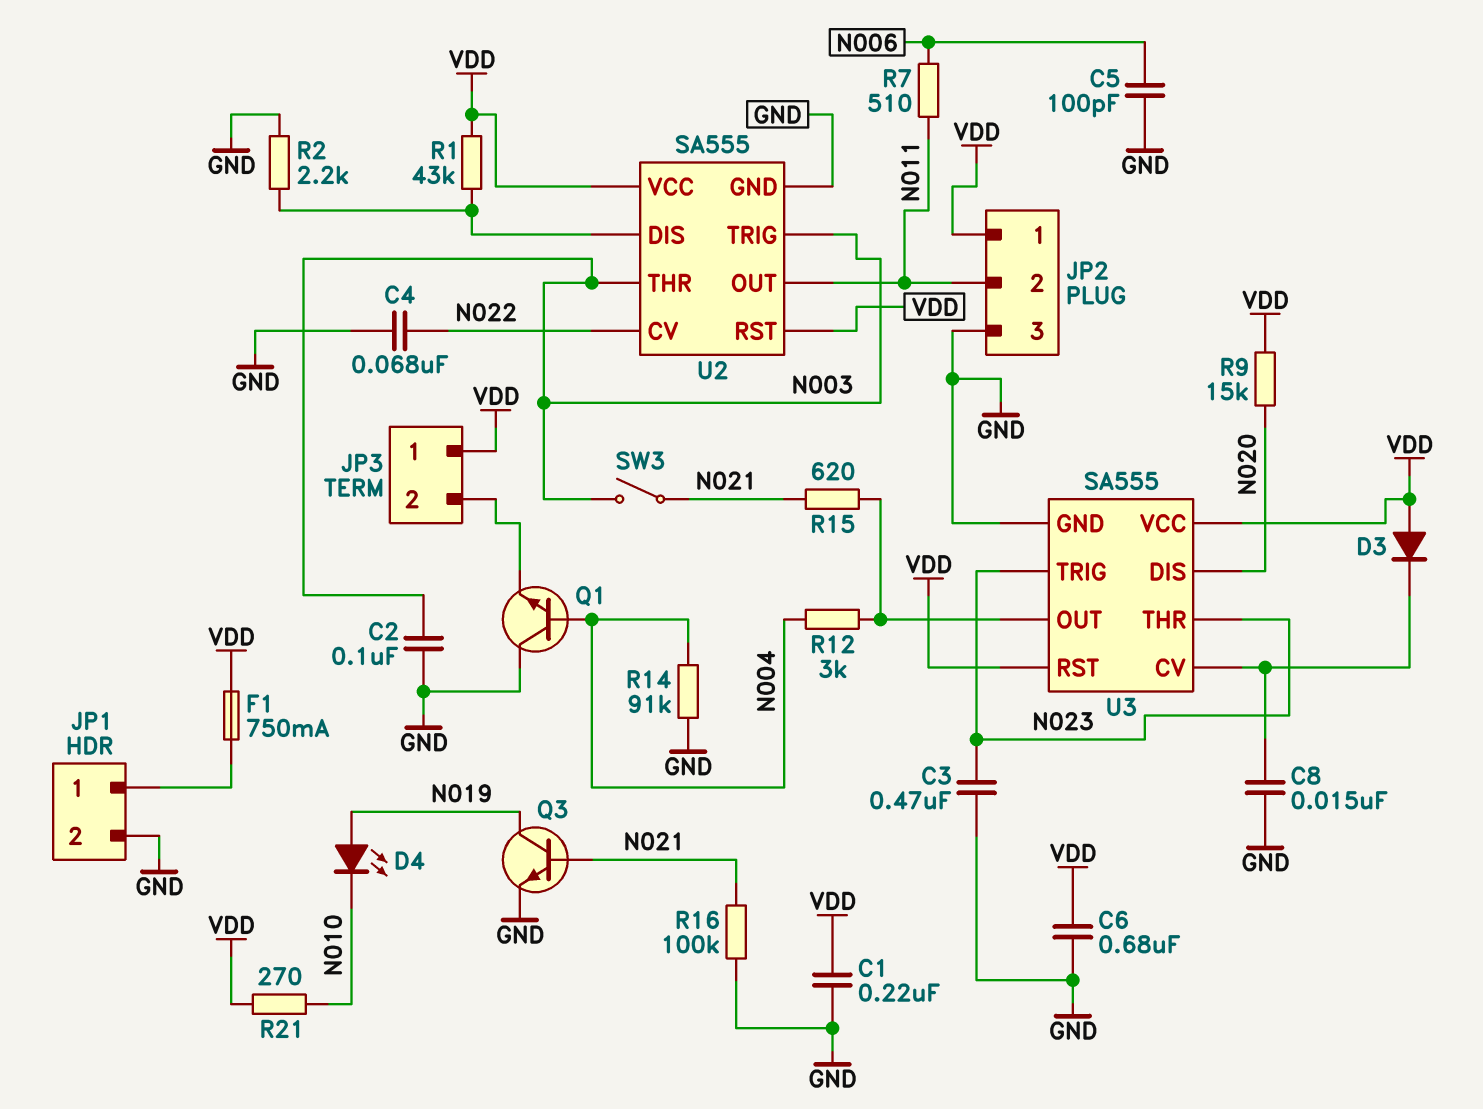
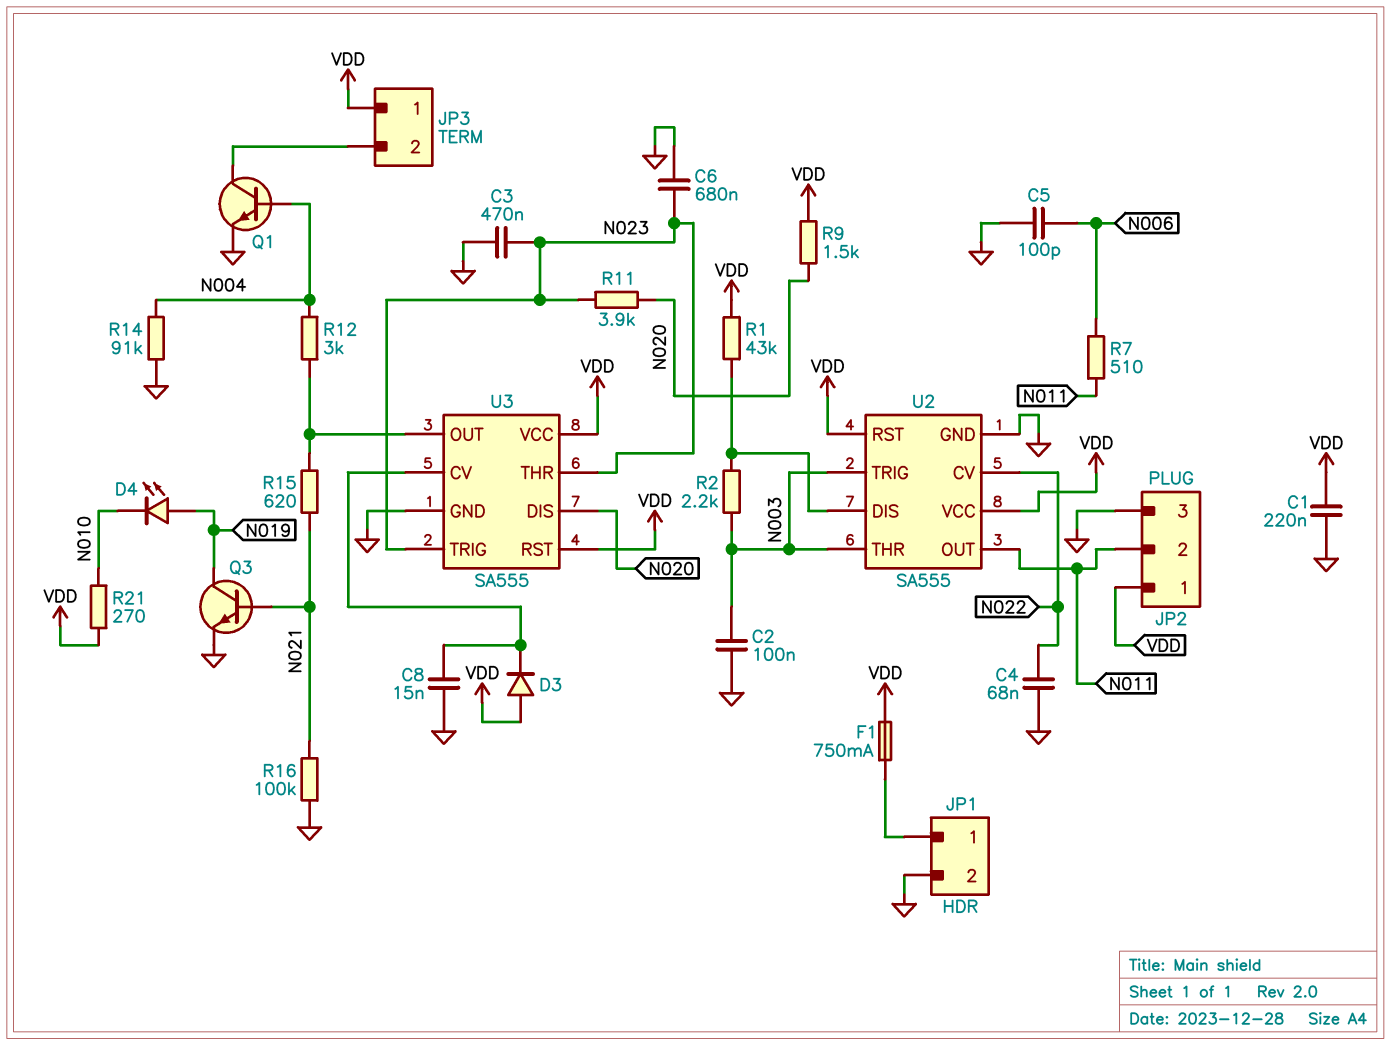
C6: 680nF (GND, VDD) -> 680nF (GND, N023)
Q1: NPN (B N004, C GND, E JP3/2) -> NPN (B N004, C JP3/2, E GND)
R2: 2.2k (GND, U2/DIS) -> 2.2k (N003, U2/DIS)
R9: 15k (N020, VDD) -> 1.5k (N020, VDD)
R11: none -> 3.9k (N020, N023)
SW3: switch (N003, N021) -> none

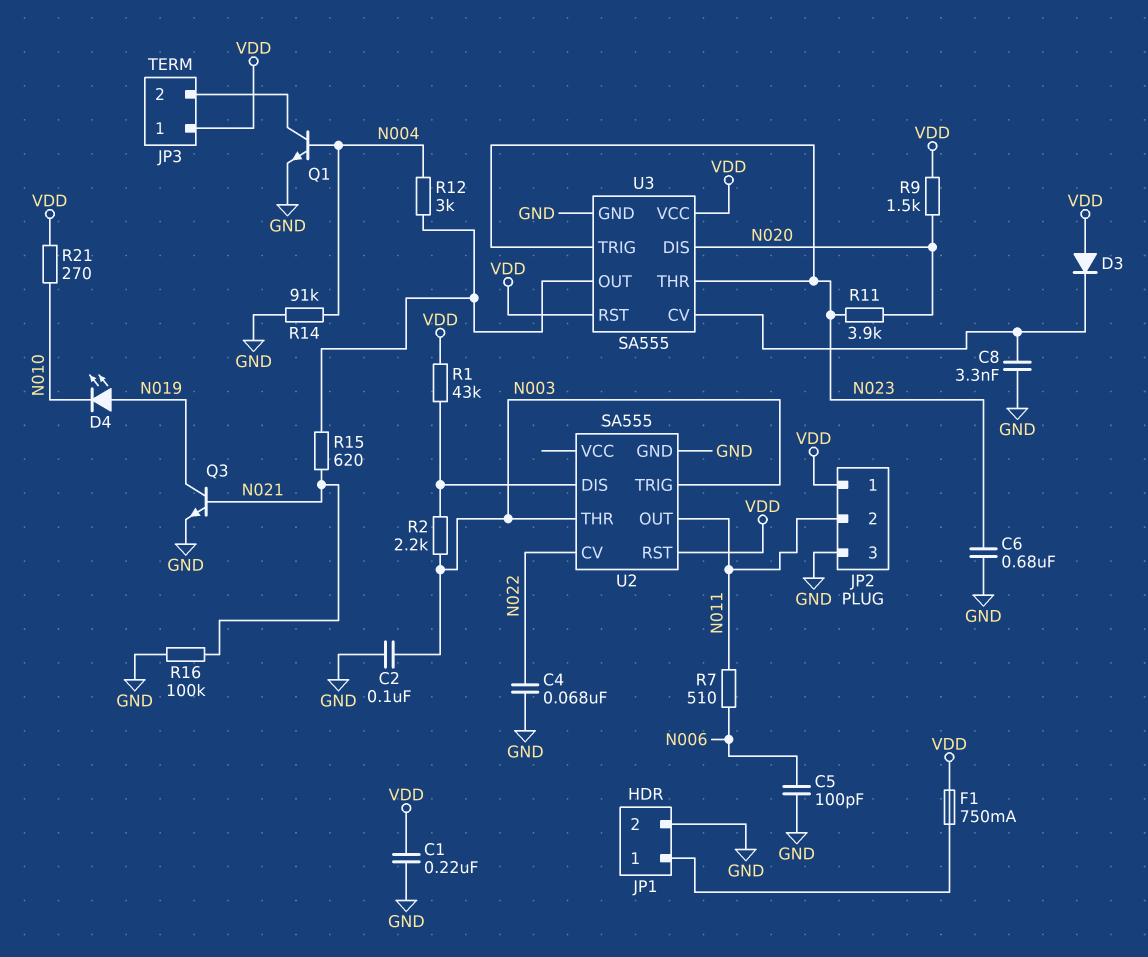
C3: 470nF (GND, N023) -> none
C8: 15nF (GND, U3/CV) -> 3.3nF (GND, U3/CV)
U2 pin VCC: VDD -> none

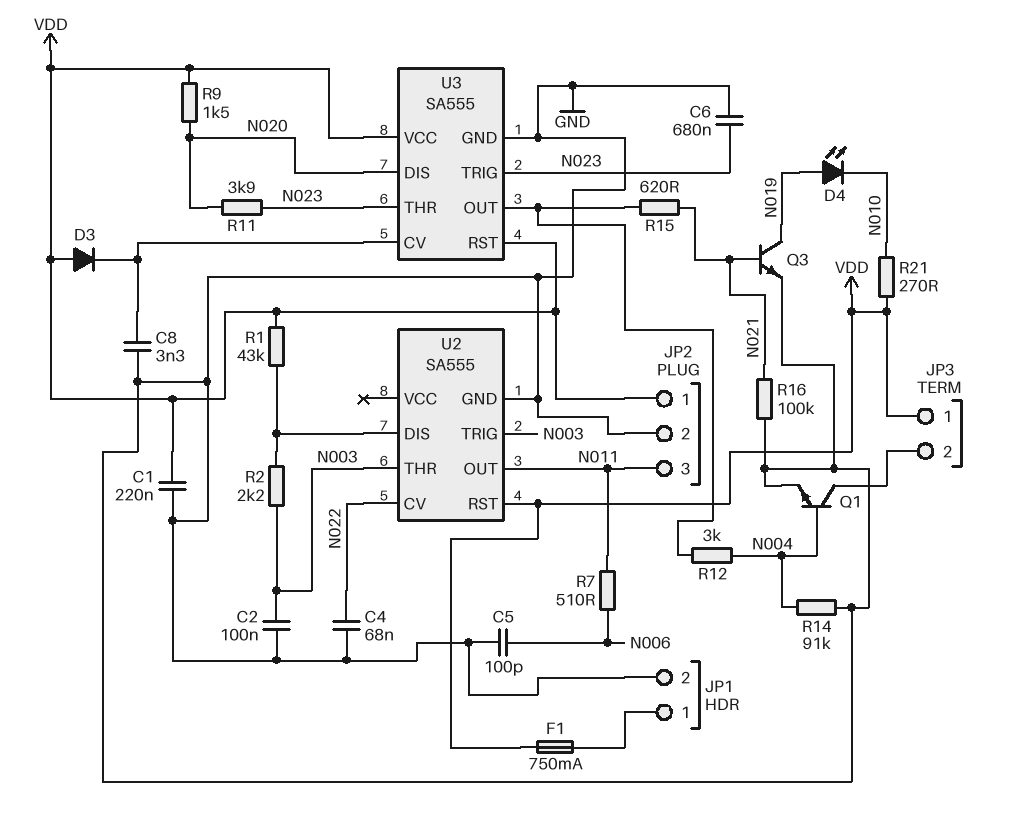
JP2 pin 2: N011 -> GND
JP2 pin 3: GND -> N011

